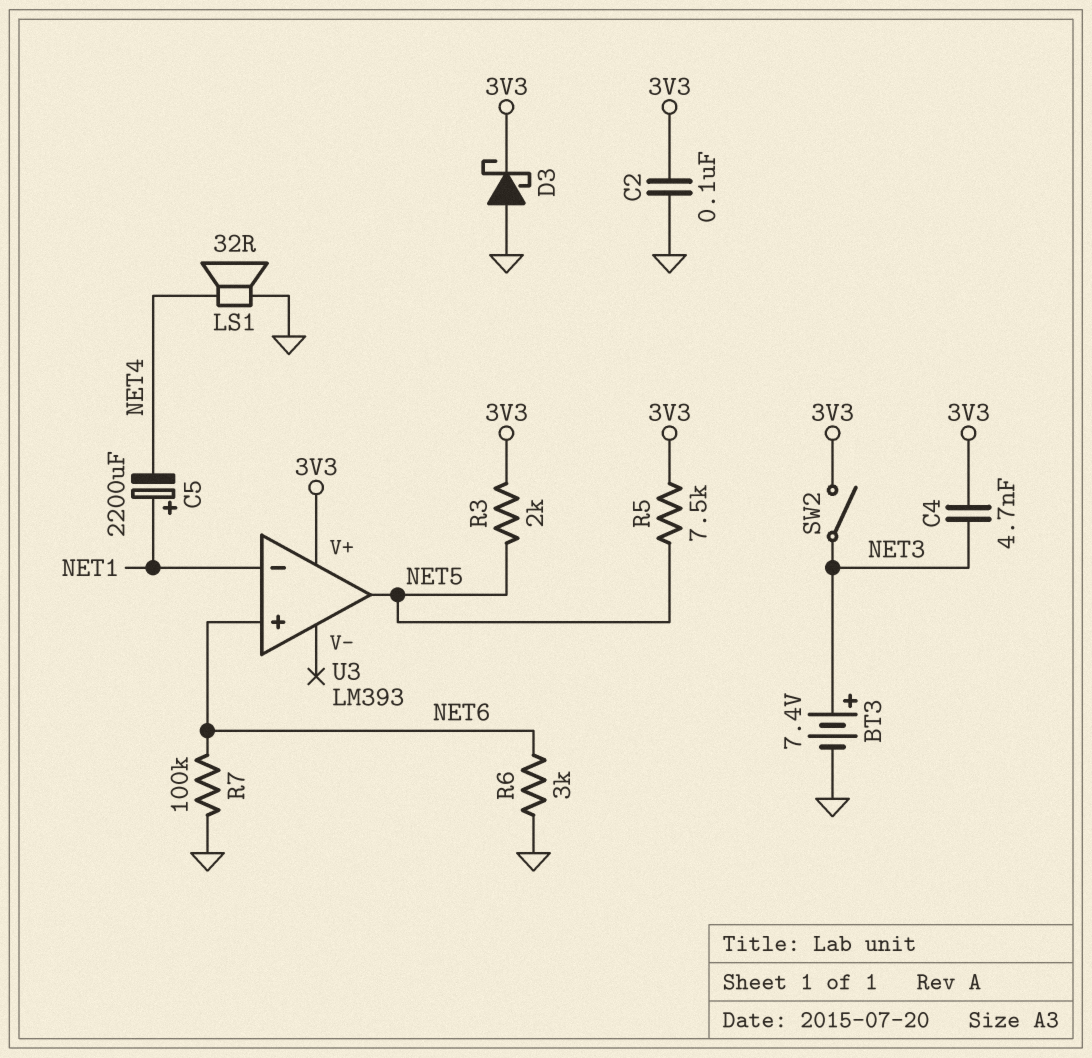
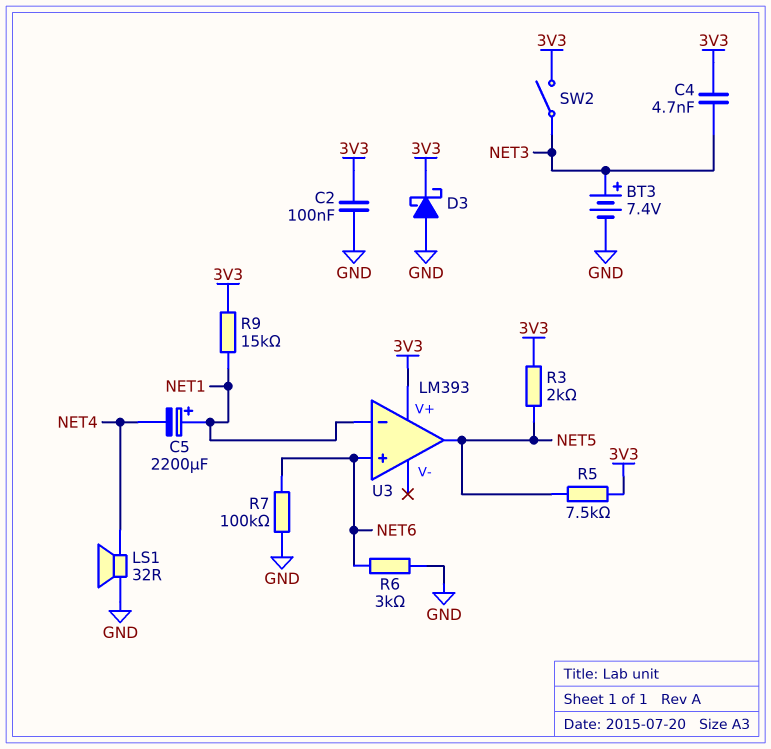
R9: none -> 15k (3V3, NET1)

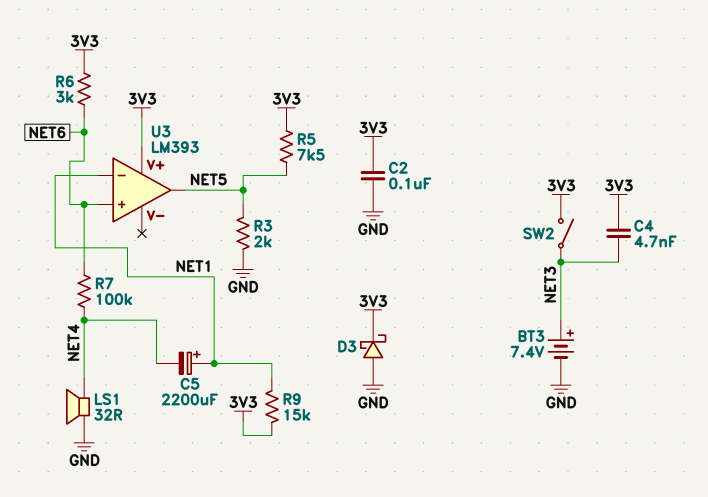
R3: 2k (3V3, NET5) -> 2k (GND, NET5)
R6: 3k (GND, NET6) -> 3k (3V3, NET6)
R7: 100k (GND, NET6) -> 100k (NET4, NET6)

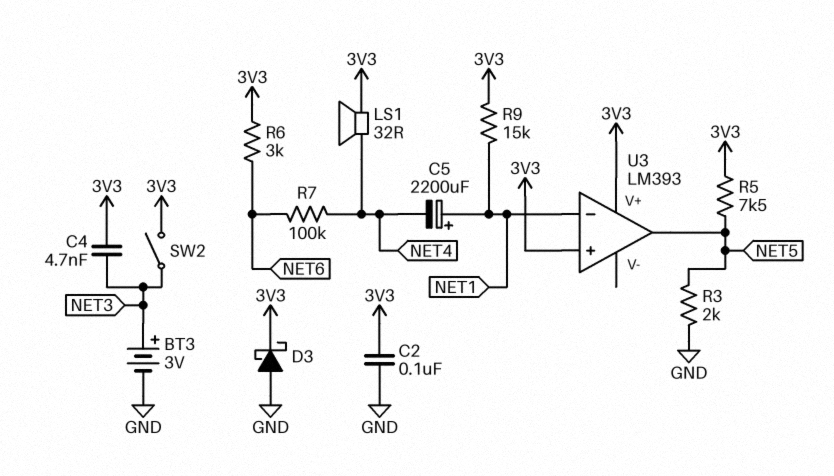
BT3: 7.4V (plus NET3, minus GND) -> 3V (plus NET3, minus GND)
LS1: speaker 32R (GND, NET4) -> speaker 32R (3V3, NET4)
U3 pin in+: NET6 -> 3V3

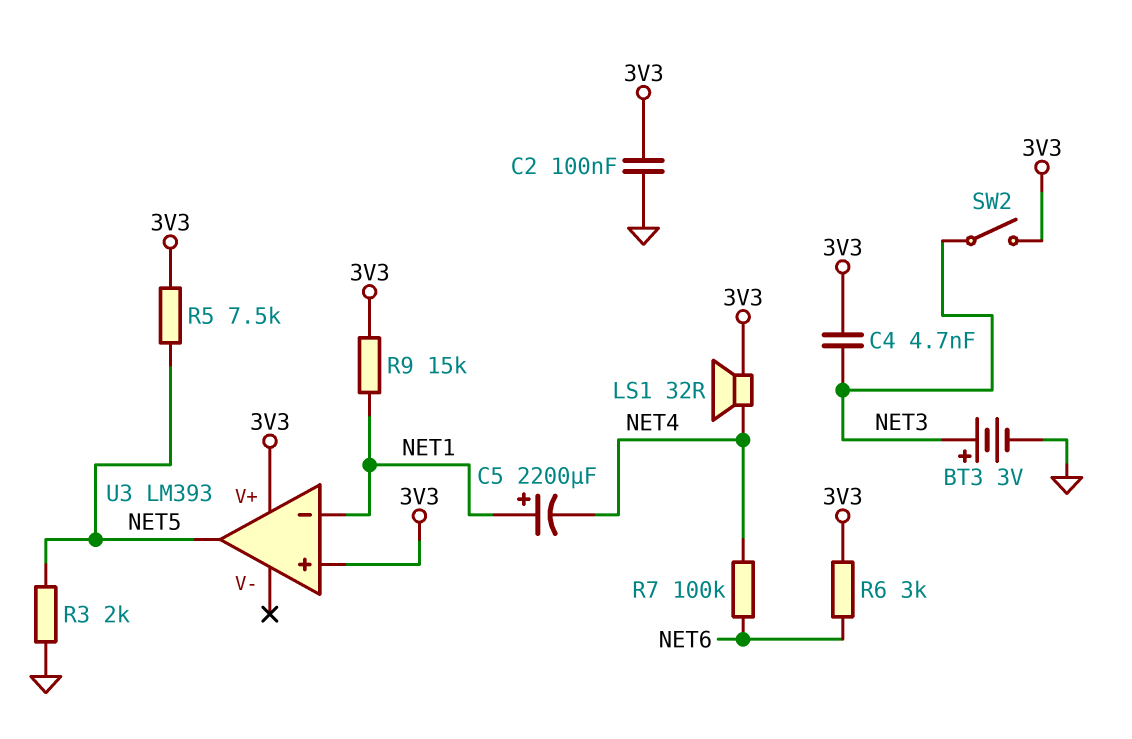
D3: schottky (A GND, K 3V3) -> none

